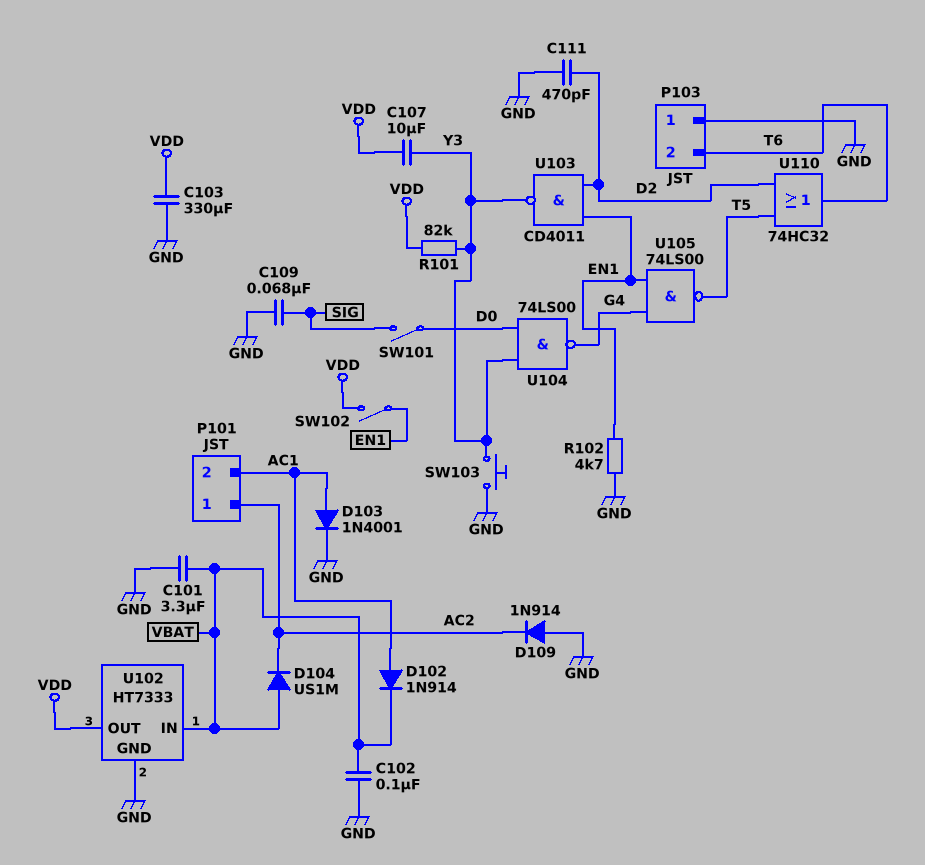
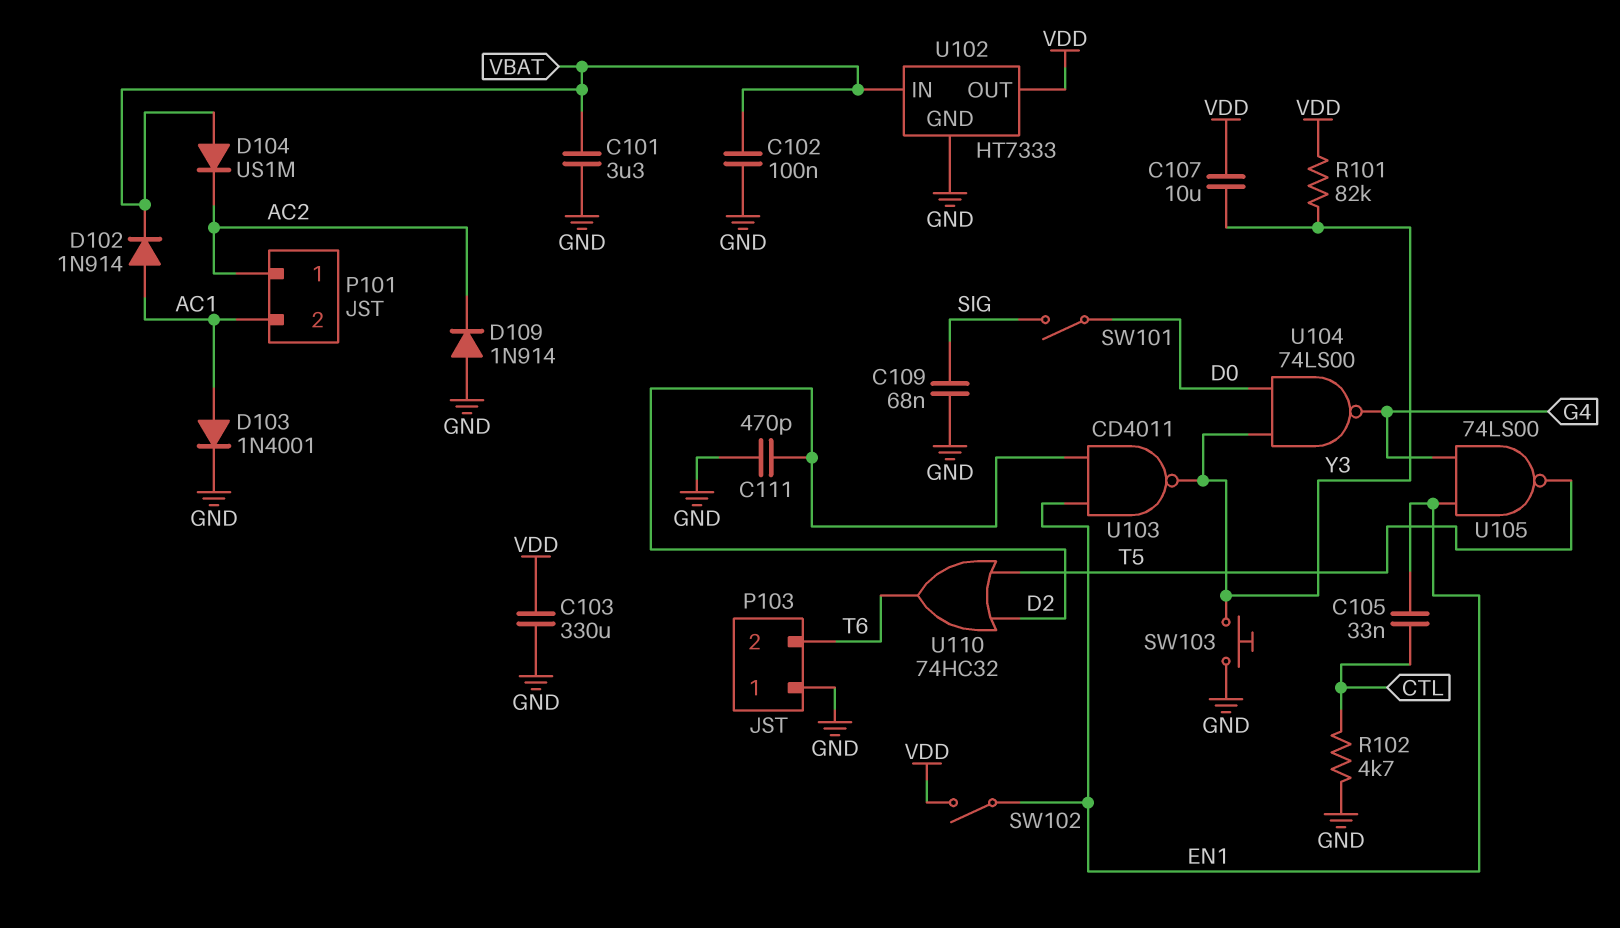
C105: none -> 33nF (CTL, EN1)
R102: 4.7k (EN1, GND) -> 4.7k (CTL, GND)

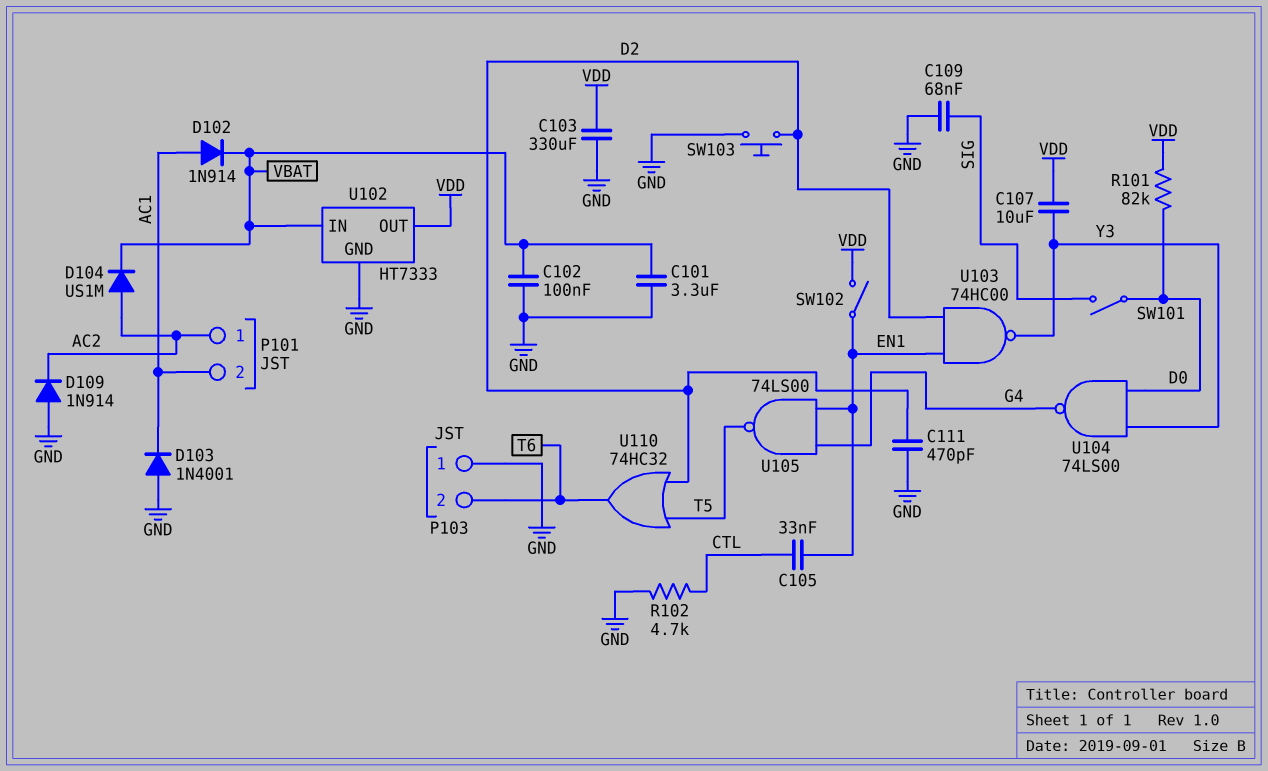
D103: diode 1N4001 (A AC1, K GND) -> diode 1N4001 (A GND, K AC1)
D104: diode US1M (A VBAT, K AC2) -> diode US1M (A AC2, K VBAT)
R101: 82k (VDD, Y3) -> 82k (D0, VDD)
SW103: button (GND, Y3) -> button (D2, GND)
U103: NAND CD4011 (in D2, in EN1, out Y3) -> NAND 74HC00 (in D2, in EN1, out Y3)

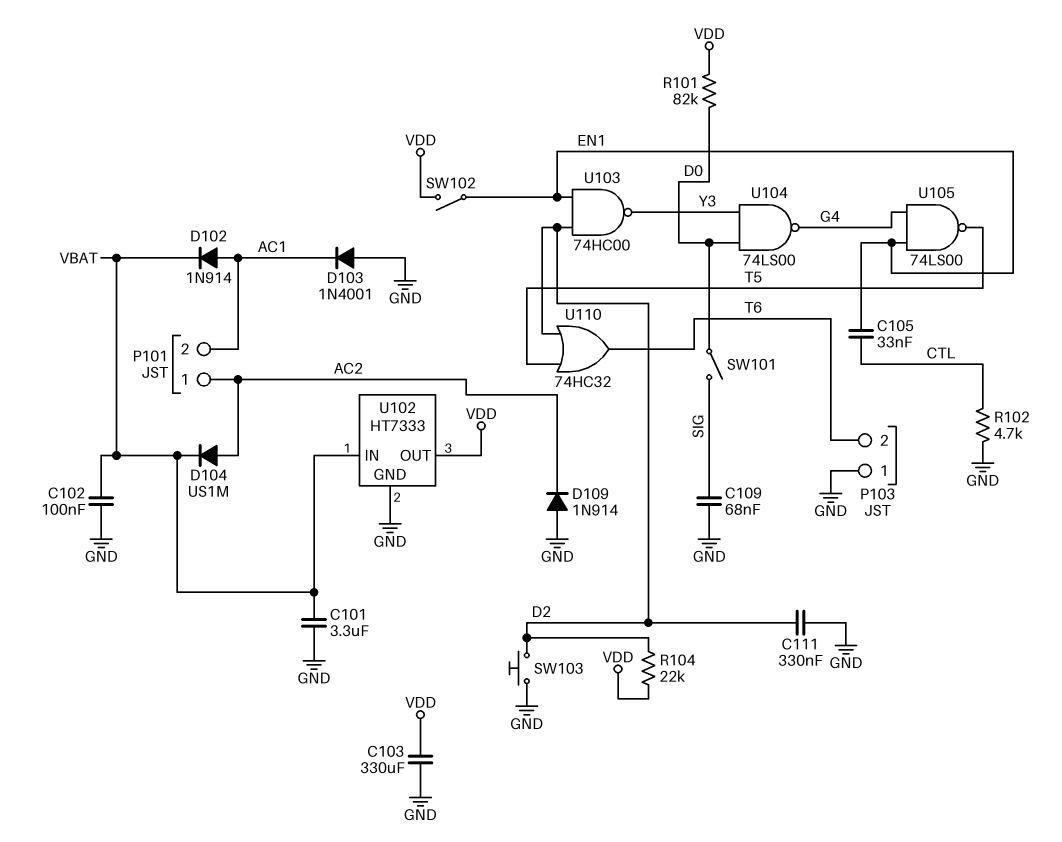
C107: 10uF (VDD, Y3) -> none
C111: 470pF (D2, GND) -> 330nF (D2, GND)
R104: none -> 22k (D2, VDD)

